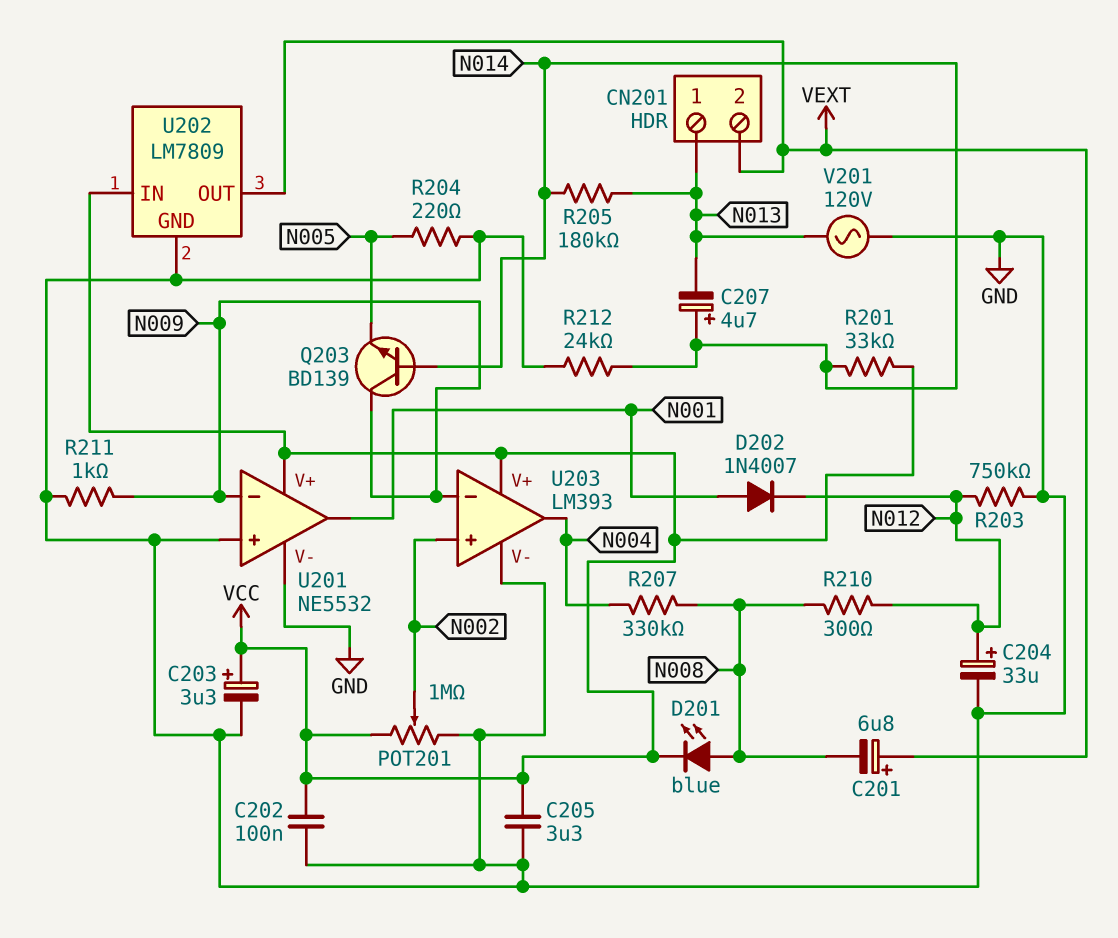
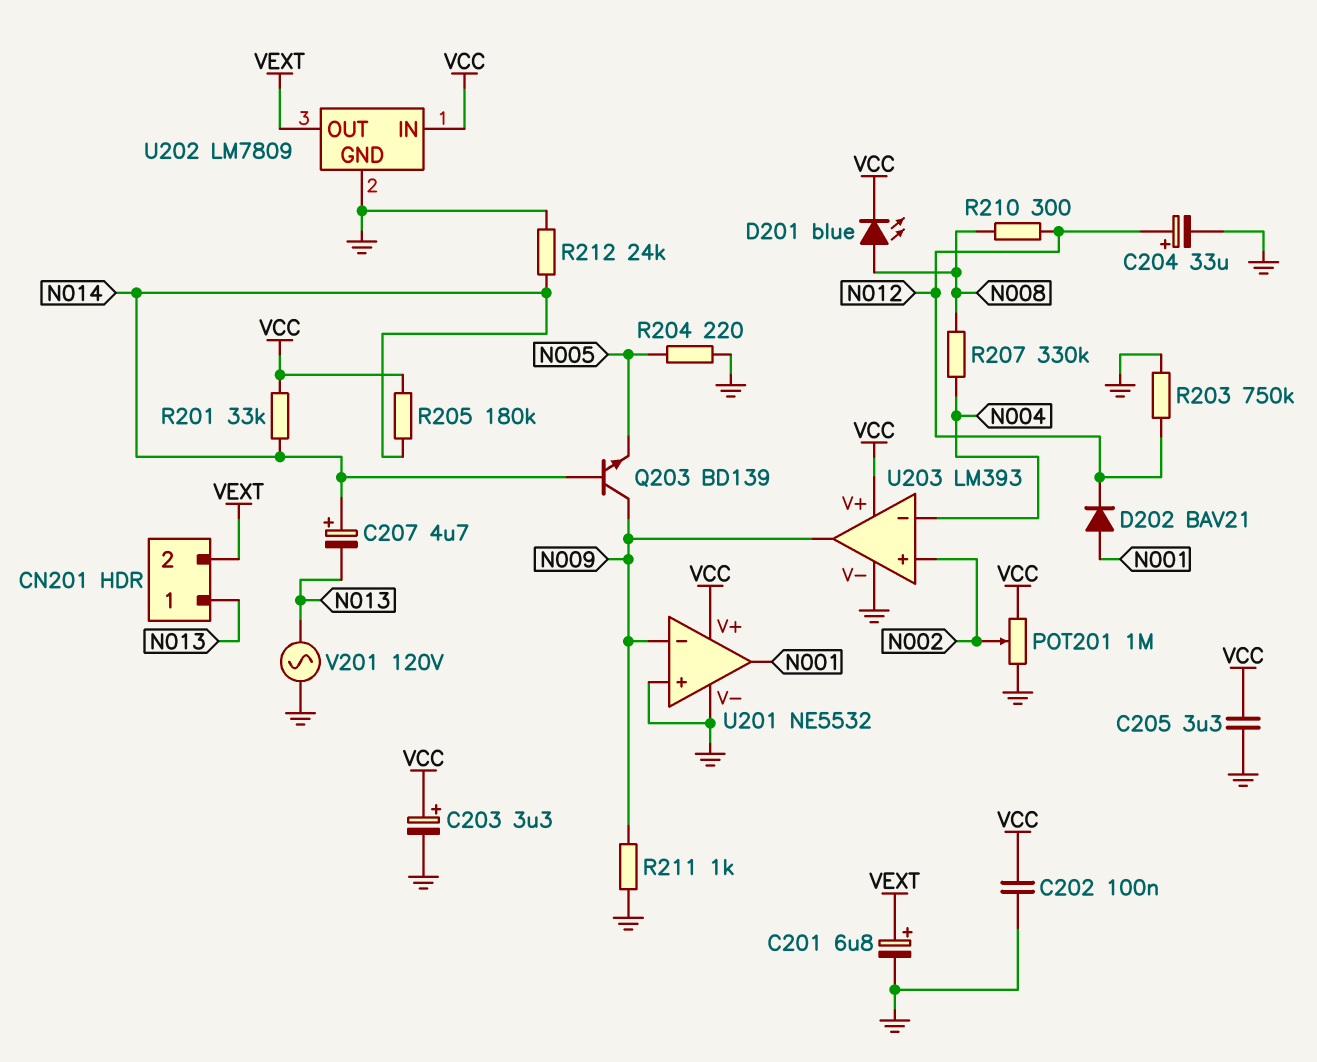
C201: 6.8uF (plus VEXT, minus N008) -> 6.8uF (plus VEXT, minus GND)
D202: diode 1N4007 (A N001, K N012) -> diode BAV21 (A N001, K N012)
R205: 180k (N013, N014) -> 180k (N014, VCC)
U203 pin in-: N009 -> N004
U203 pin out: N004 -> N009

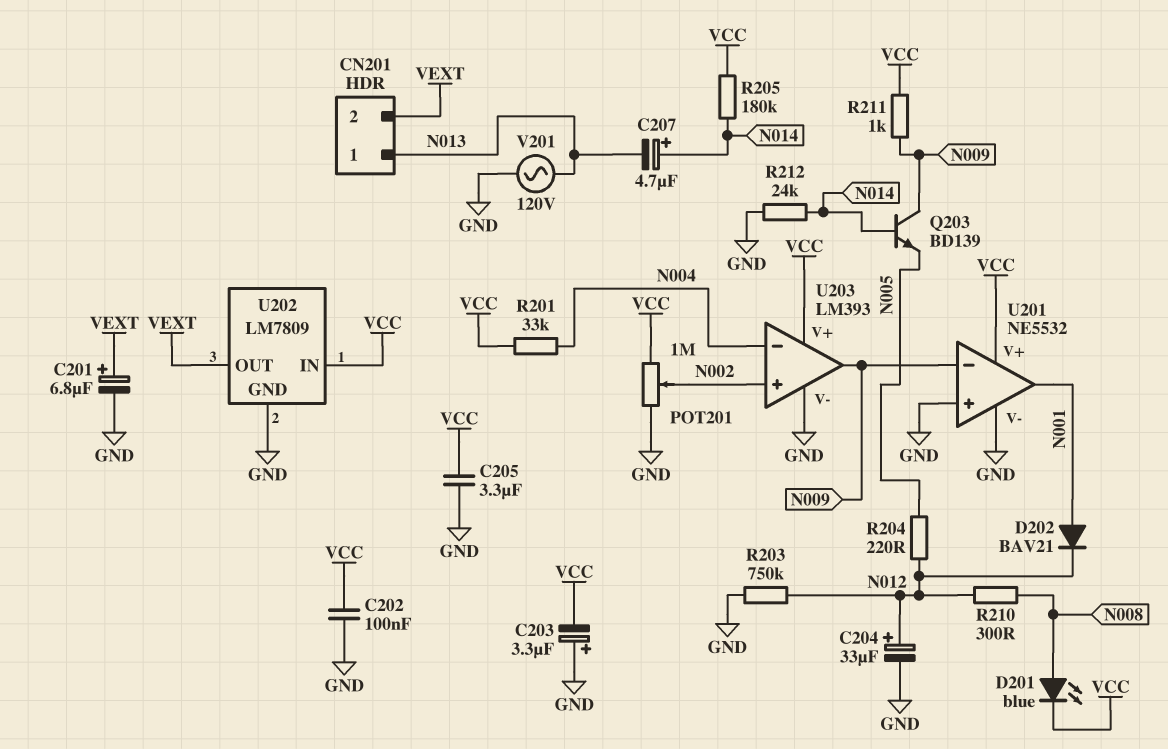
C203: 3.3uF (plus VCC, minus GND) -> 3.3uF (plus GND, minus VCC)
R201: 33k (N014, VCC) -> 33k (N004, VCC)
R204: 220 (GND, N005) -> 220 (N005, N012)
R207: 330k (N004, N008) -> none
R211: 1k (GND, N009) -> 1k (N009, VCC)

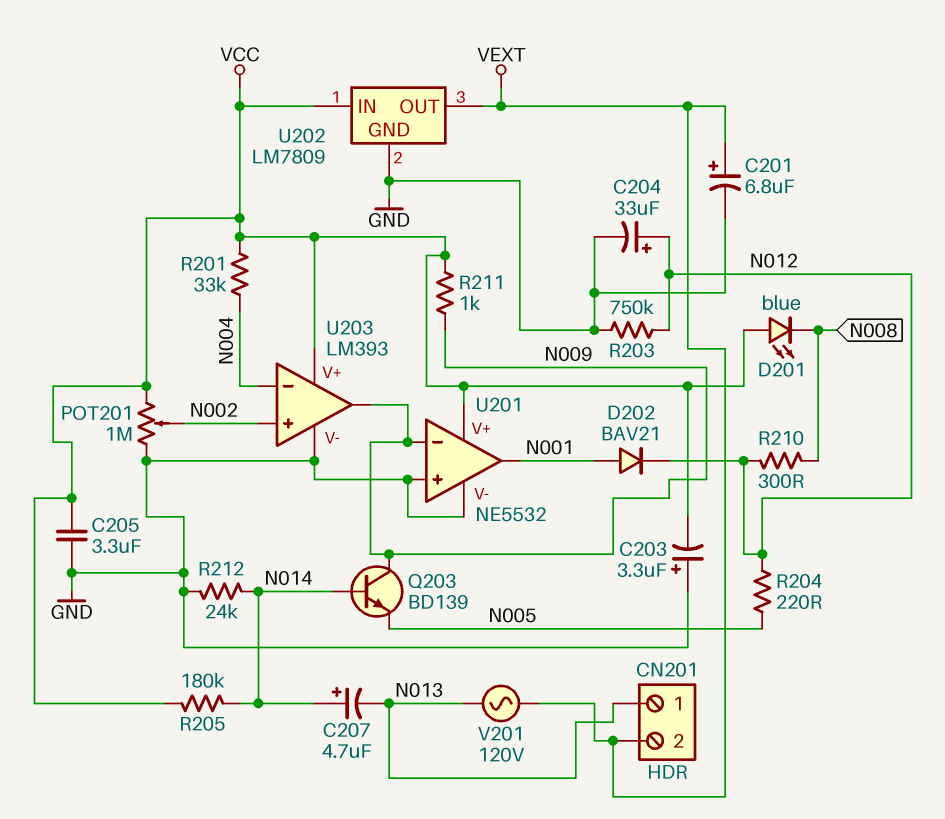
C202: 100nF (GND, VCC) -> none
D201: LED blue (A N008, K VCC) -> LED blue (A VCC, K N008)
V201: AC 120V (GND, N013) -> AC 120V (N013, VEXT)

